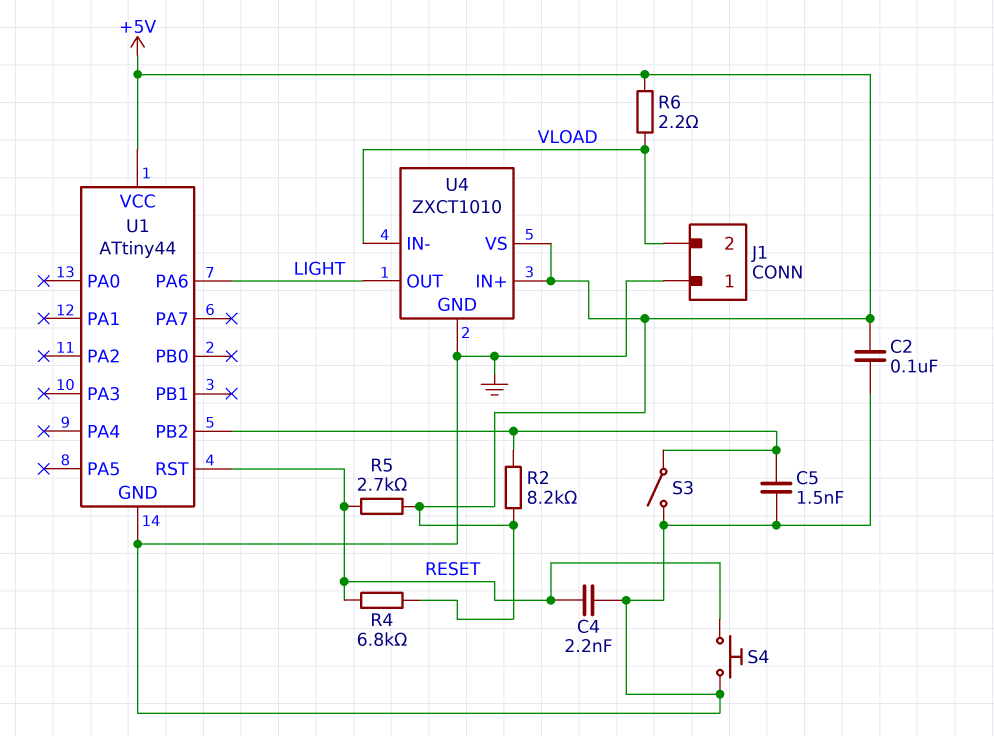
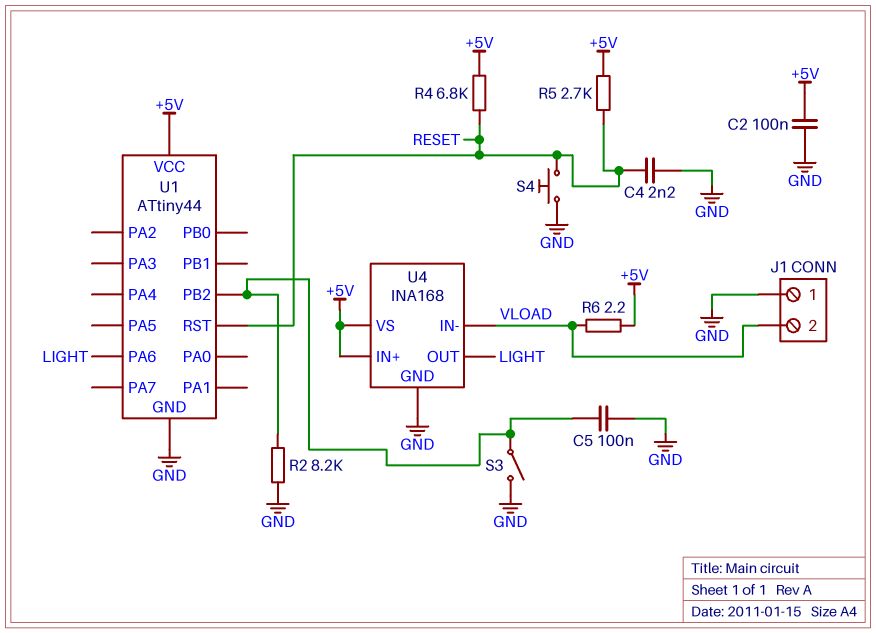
C5: 1.5nF (GND, U1/PB2) -> 100nF (GND, U1/PB2)
R2: 8.2k (+5V, U1/PB2) -> 8.2k (GND, U1/PB2)
U4: ZXCT1010 -> INA168

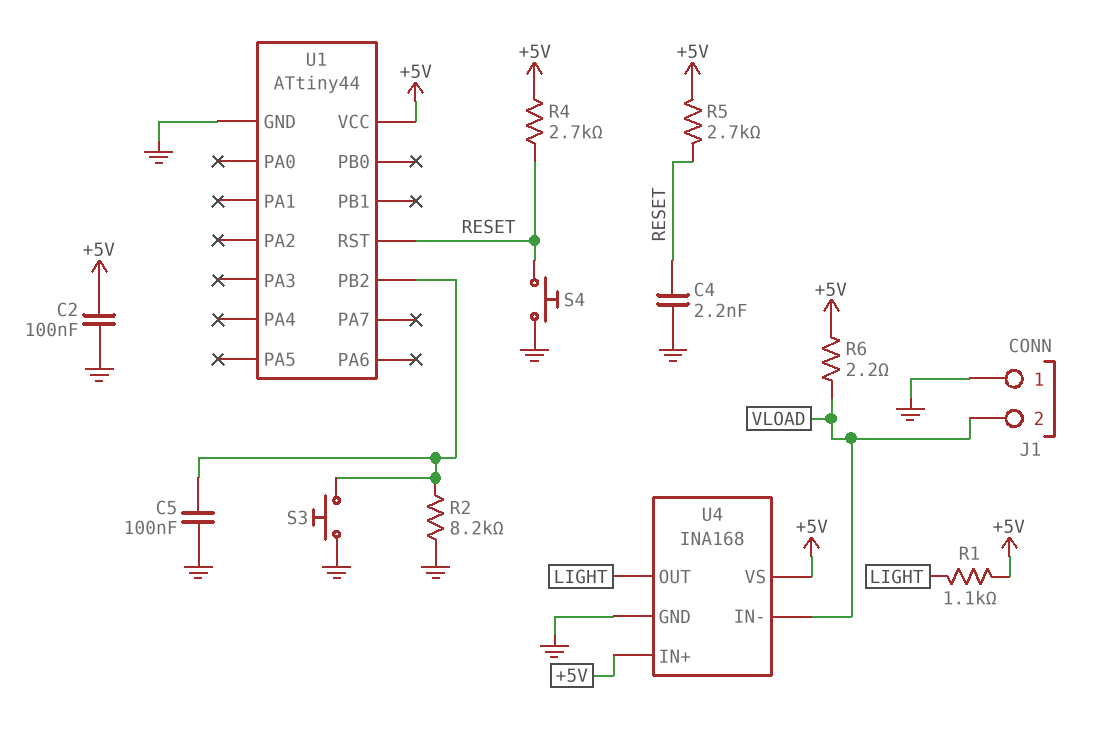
R1: none -> 1.1k (+5V, LIGHT)
R4: 6.8k (+5V, RESET) -> 2.7k (+5V, RESET)
S3: switch (GND, U1/PB2) -> button (GND, U1/PB2)
U1 pin PA6: LIGHT -> none

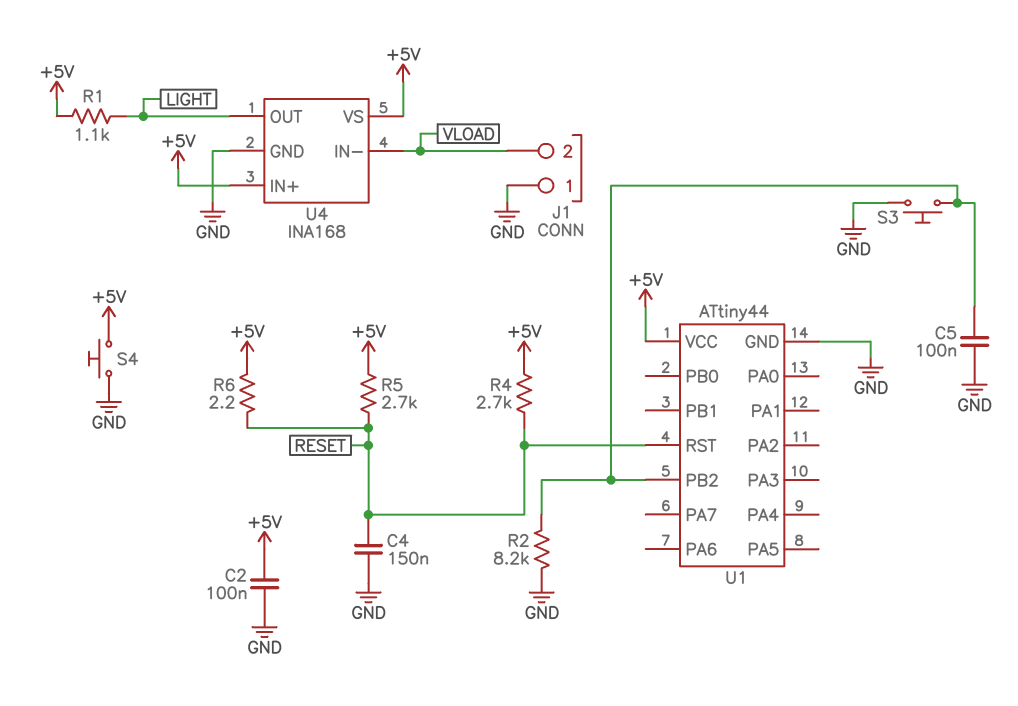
C4: 2.2nF (GND, RESET) -> 150nF (GND, RESET)
R6: 2.2 (+5V, VLOAD) -> 2.2 (+5V, RESET)
S4: button (GND, RESET) -> button (+5V, GND)

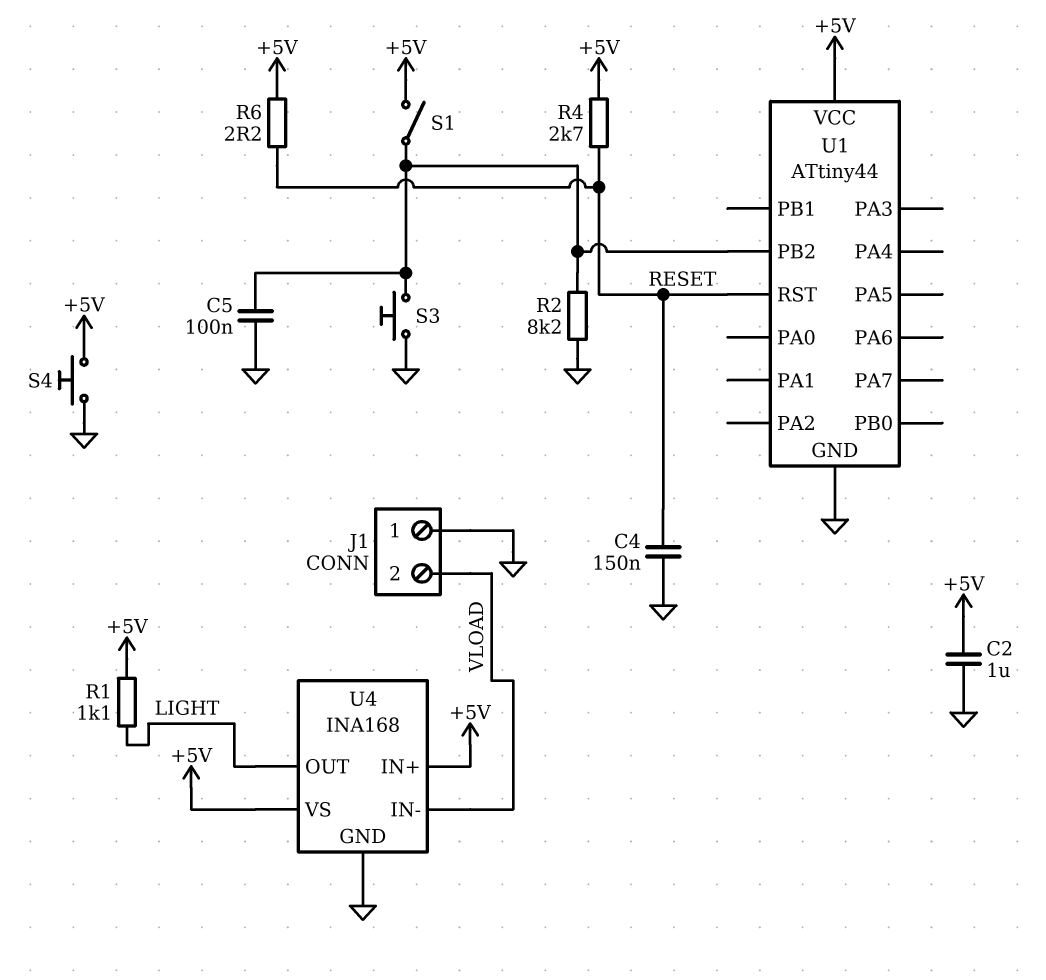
C2: 100nF (+5V, GND) -> 1uF (+5V, GND)
R5: 2.7k (+5V, RESET) -> none
S1: none -> switch (+5V, U1/PB2)

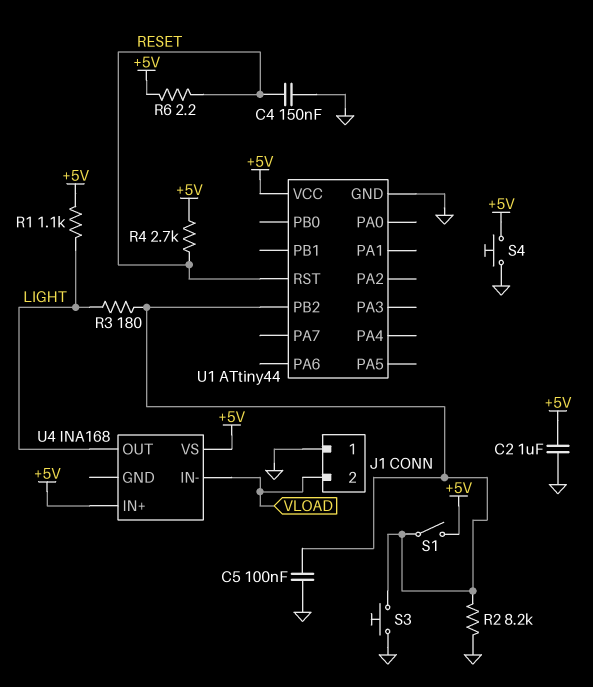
R3: none -> 180 (LIGHT, U1/PB2)
U4 pin GND: GND -> none

